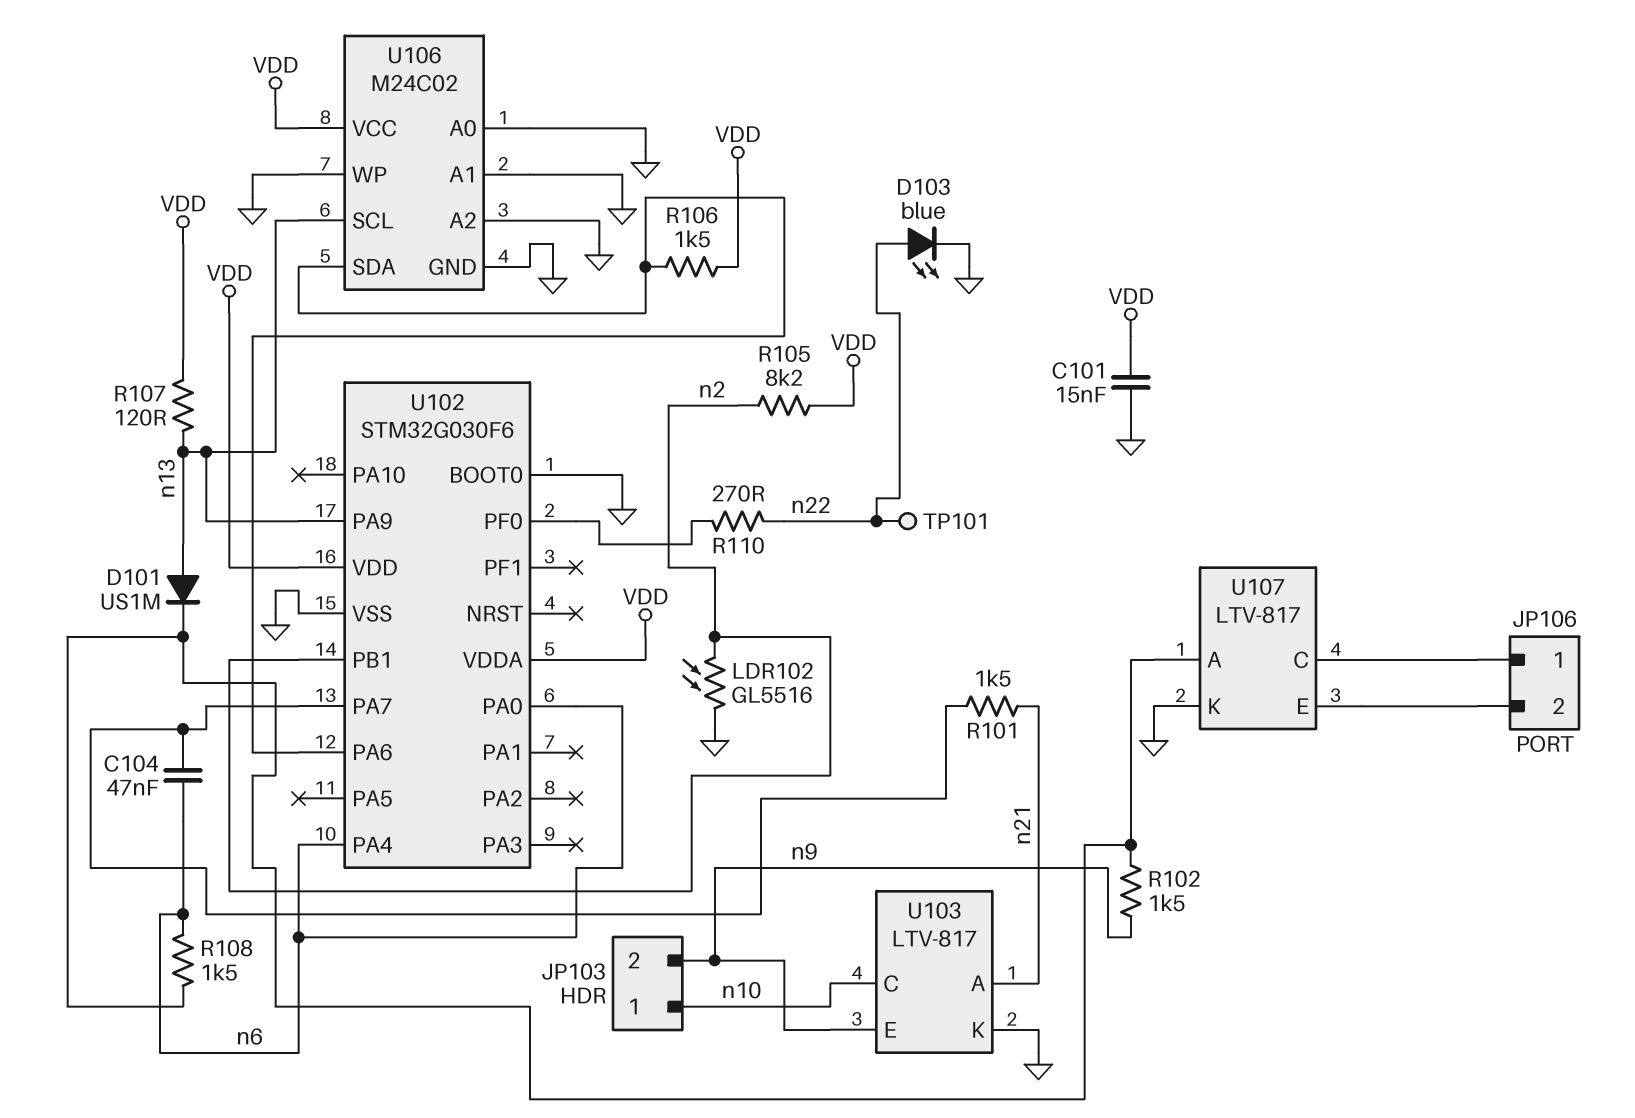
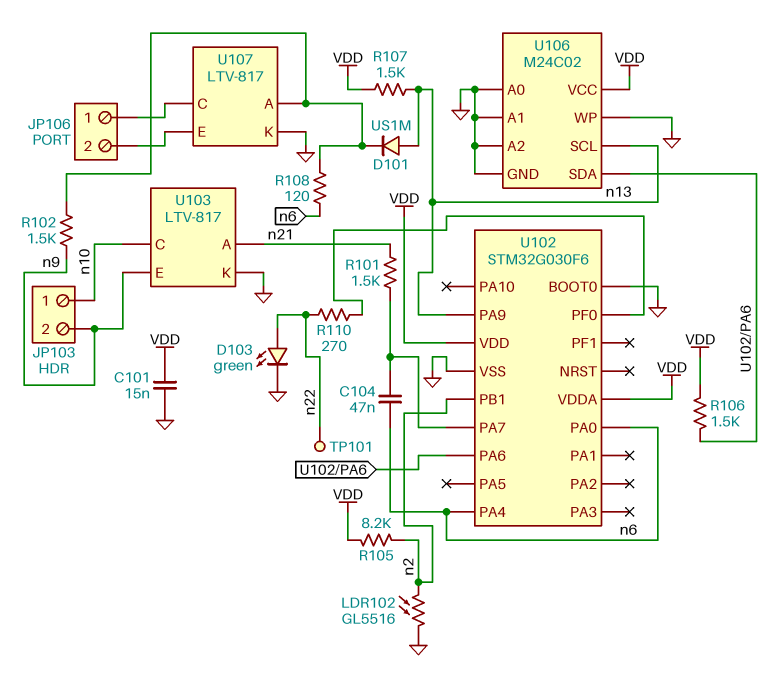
D103: LED blue (A n22, K GND) -> LED green (A n22, K GND)
R107: 120 (VDD, n13) -> 1.5k (VDD, n13)
R108: 1.5k (U107/A, n6) -> 120 (U107/A, n6)

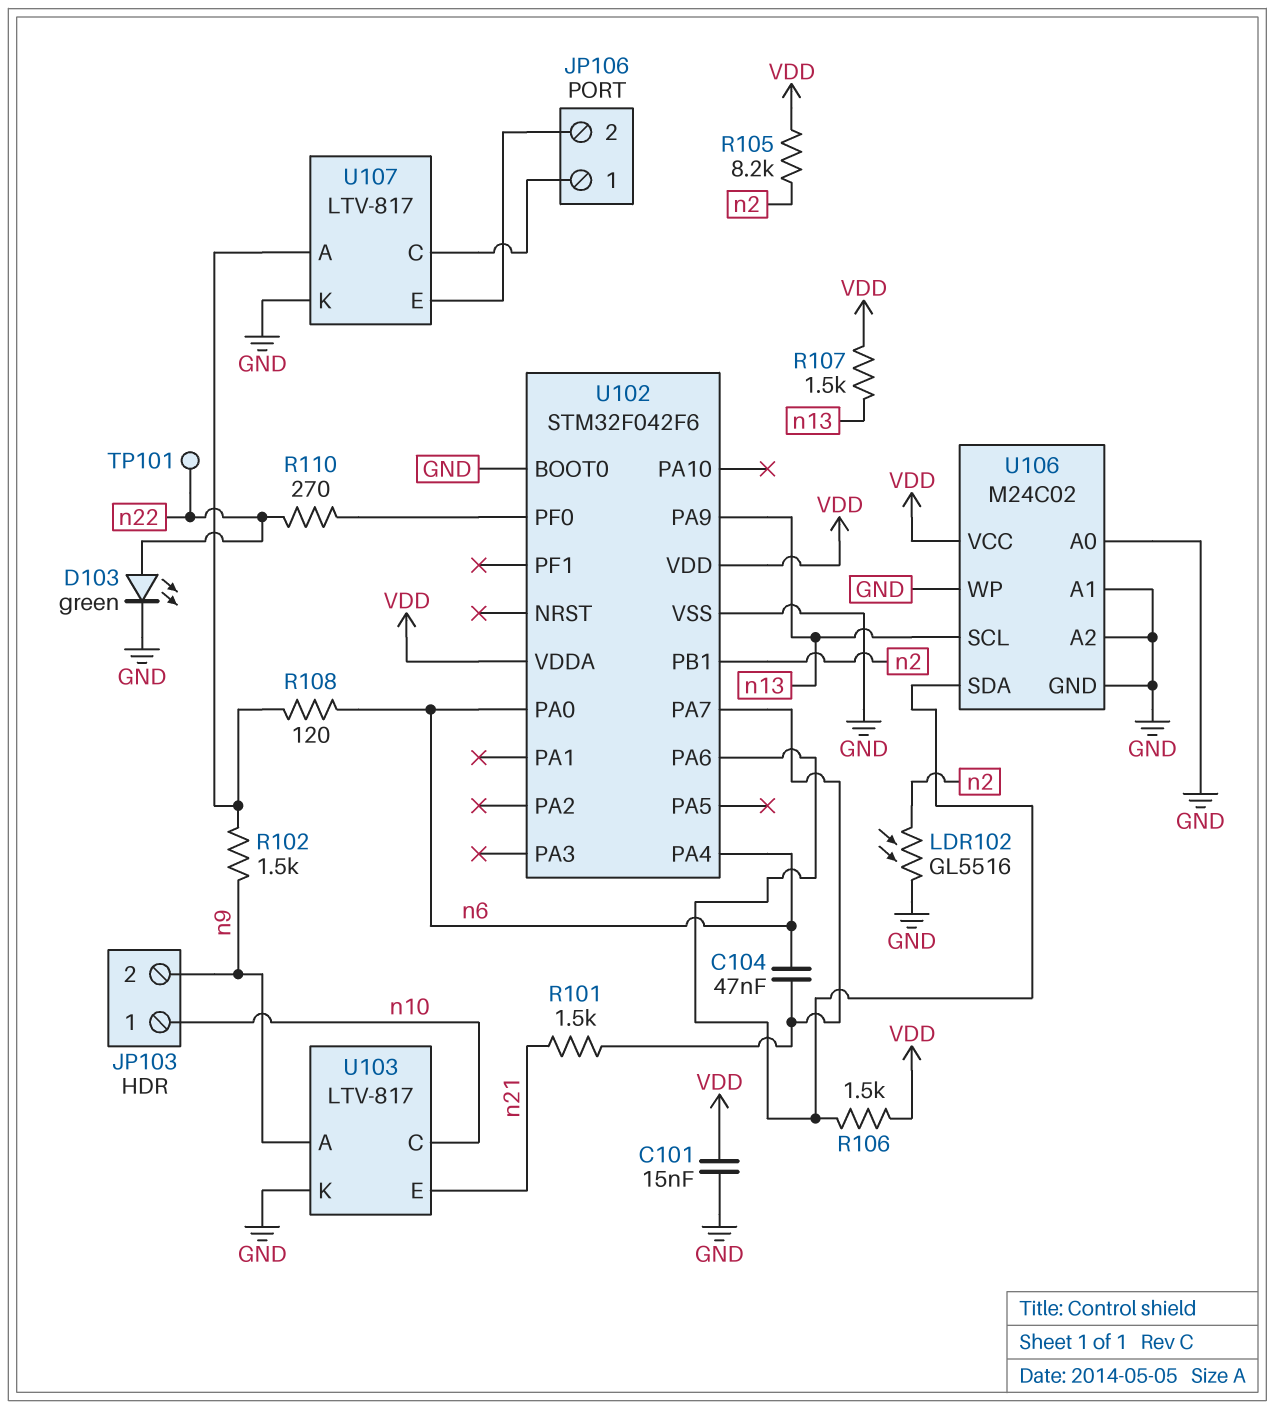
D101: diode US1M (A n13, K U107/A) -> none
U102: STM32G030F6 -> STM32F042F6
U103 pin A: n21 -> n9
U103 pin E: n9 -> n21

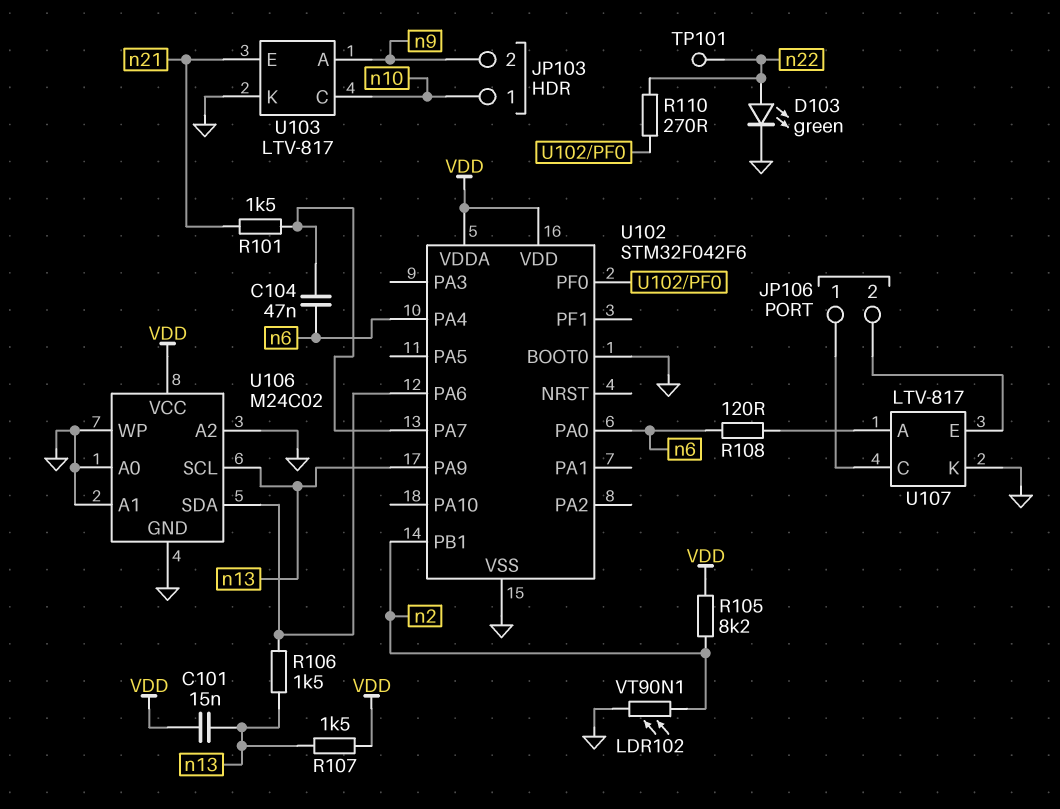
C101: 15nF (GND, VDD) -> 15nF (VDD, n13)
LDR102: GL5516 (GND, n2) -> VT90N1 (GND, n2)
R102: 1.5k (U107/A, n9) -> none
R106: 1.5k (U102/PA6, VDD) -> 1.5k (U102/PA6, n13)

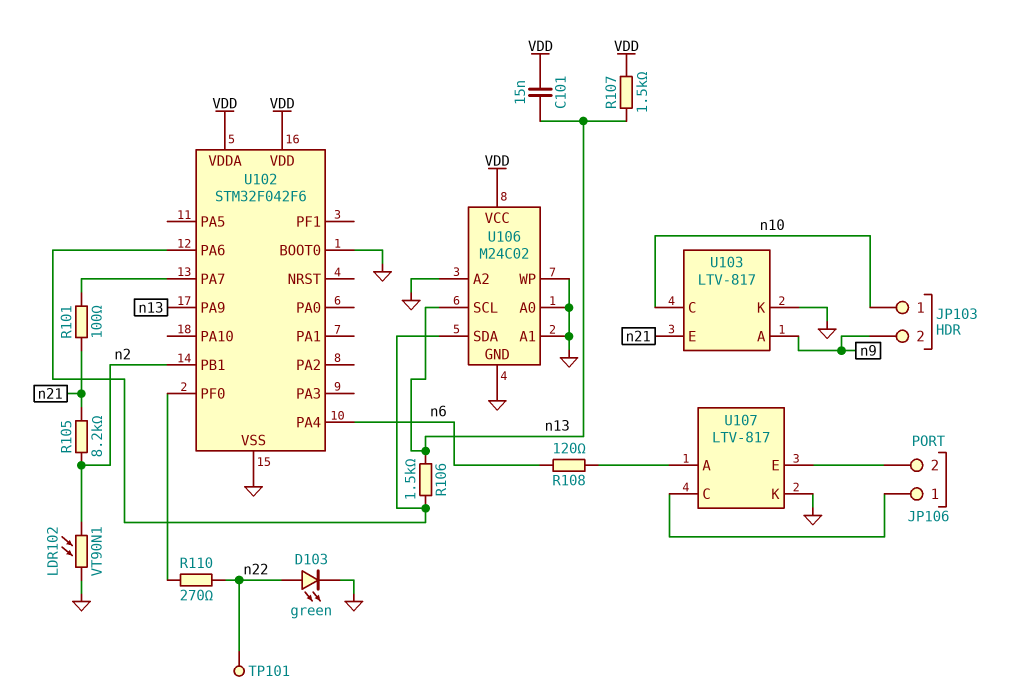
C104: 47nF (U102/PA7, n6) -> none
R101: 1.5k (U102/PA7, n21) -> 100 (U102/PA7, n21)
R105: 8.2k (VDD, n2) -> 8.2k (n2, n21)
U102 pin PA0: n6 -> none

